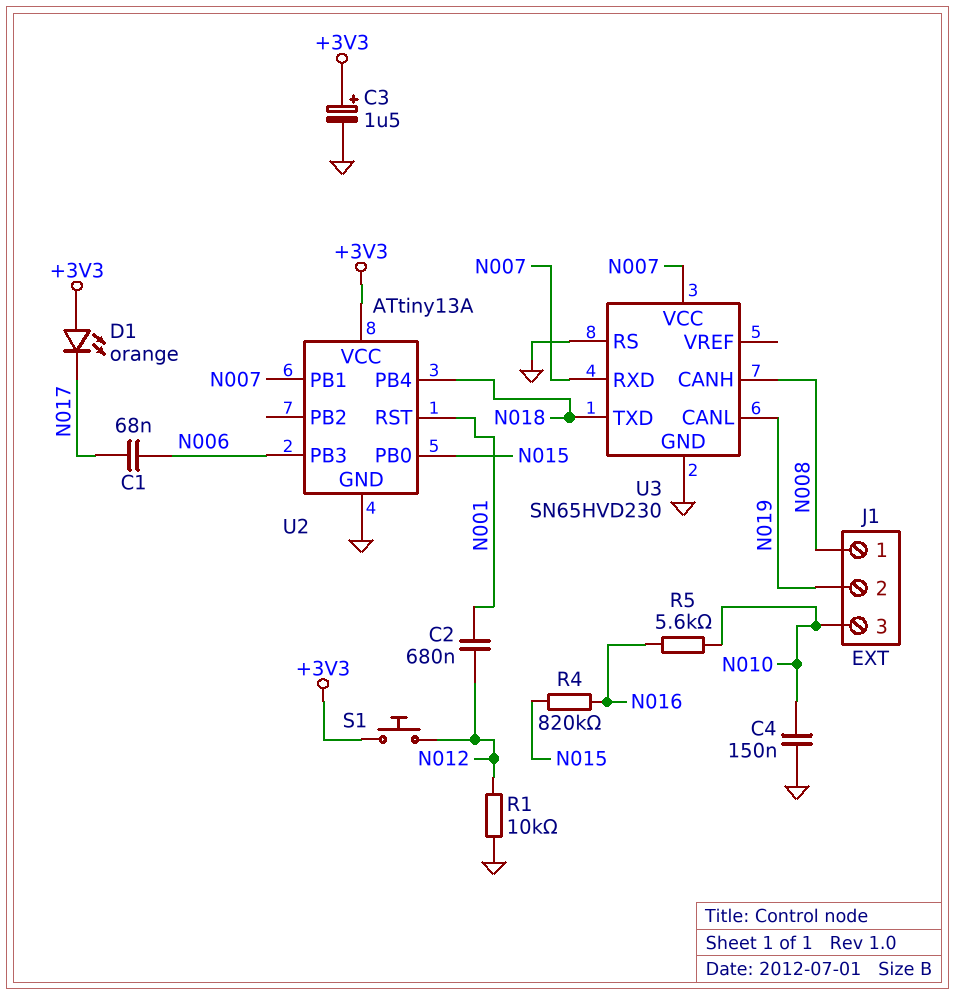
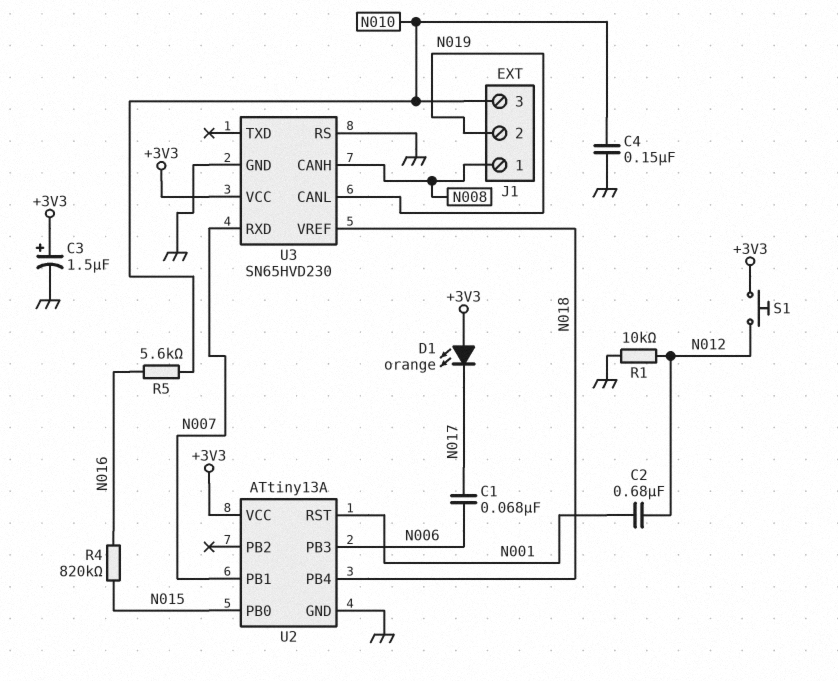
U3 pin TXD: N018 -> none
U3 pin VCC: N007 -> +3V3
U3 pin VREF: none -> N018

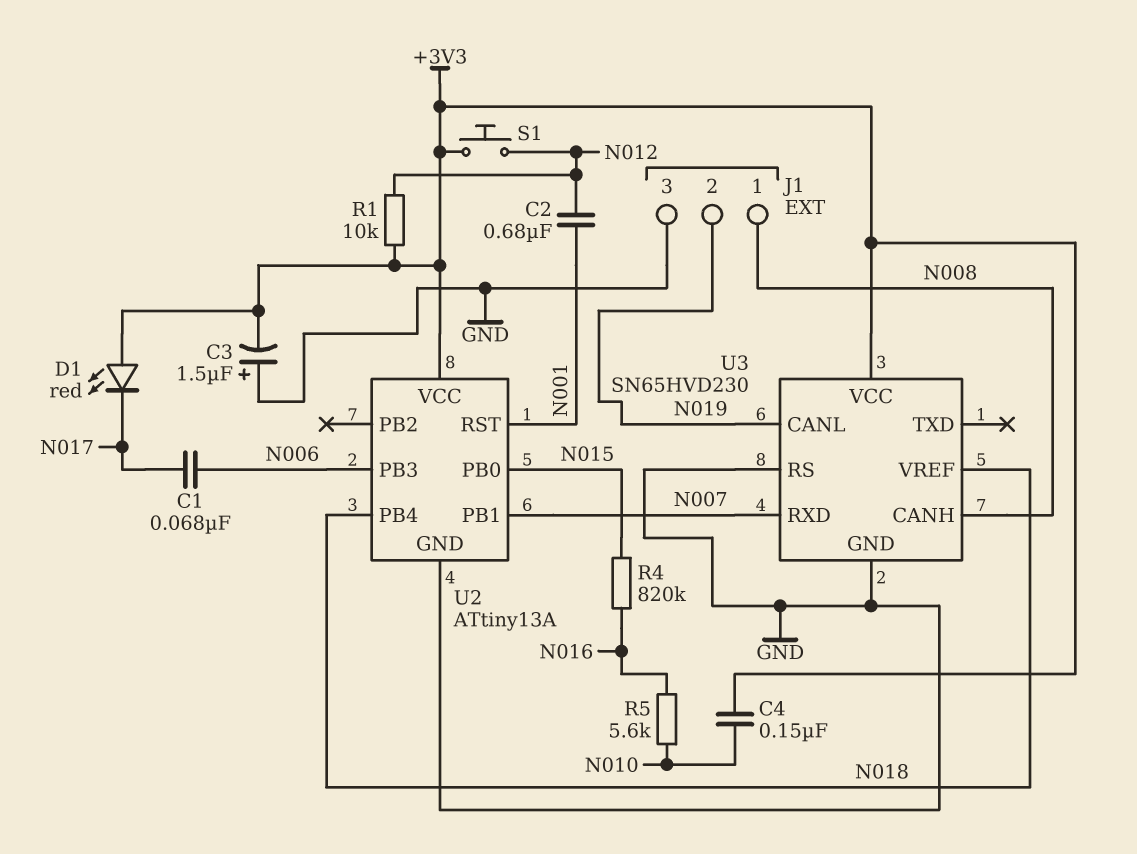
C3: 1.5uF (plus +3V3, minus GND) -> 1.5uF (plus GND, minus +3V3)
C4: 150nF (GND, N010) -> 150nF (+3V3, N010)
D1: LED orange (A +3V3, K N017) -> LED red (A +3V3, K N017)
J1 pin 3: N010 -> GND
R1: 10k (GND, N012) -> 10k (+3V3, N012)

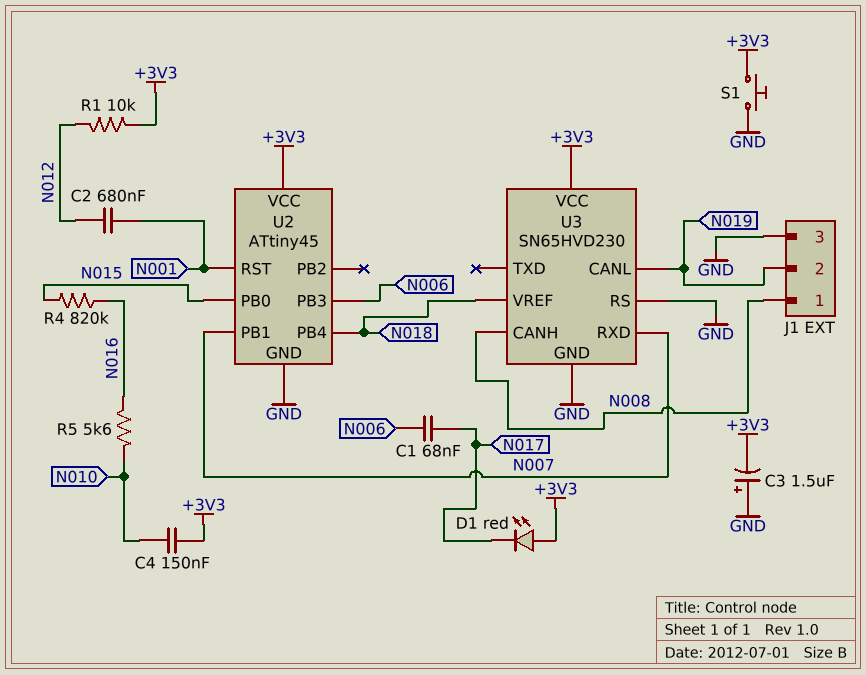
S1: button (+3V3, N012) -> button (+3V3, GND)
U2: ATtiny13A -> ATtiny45

